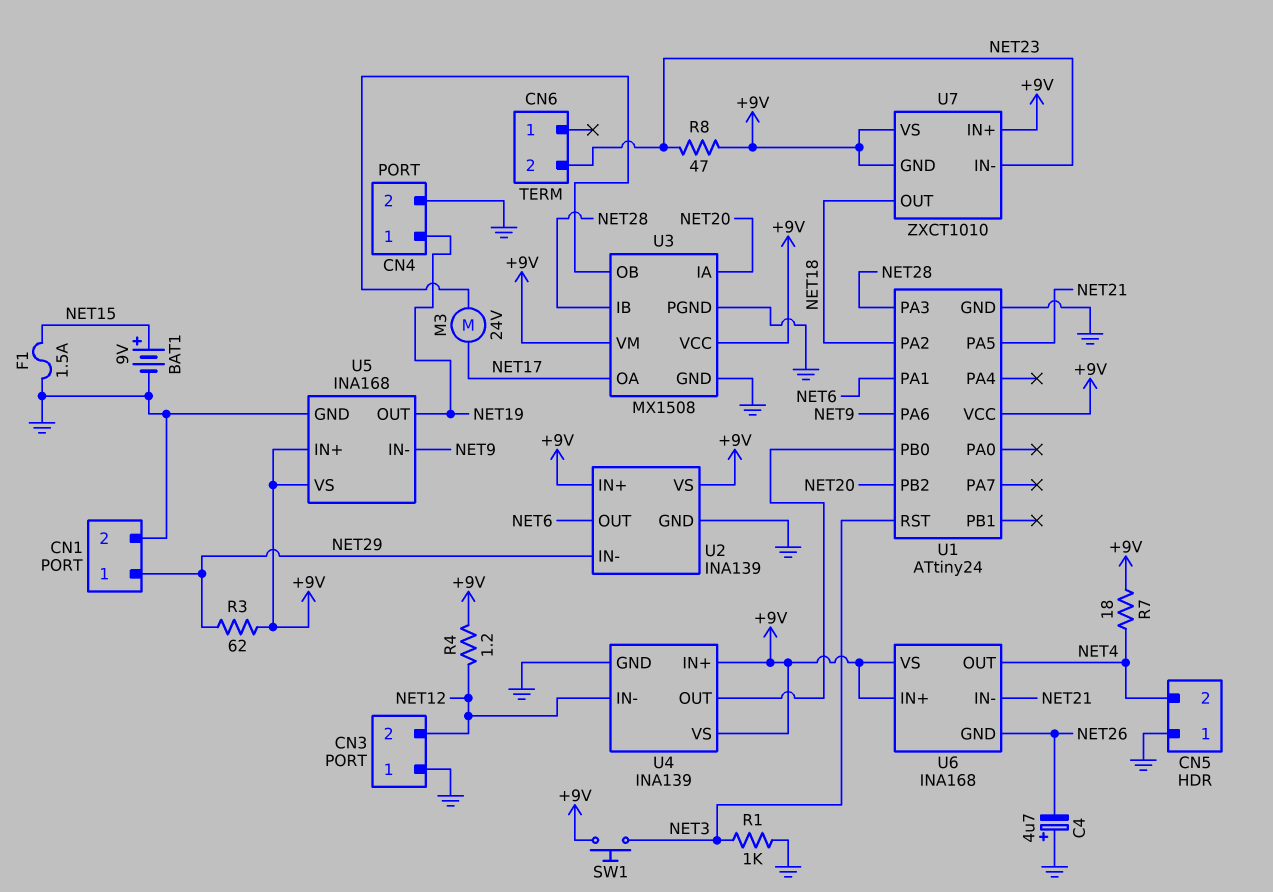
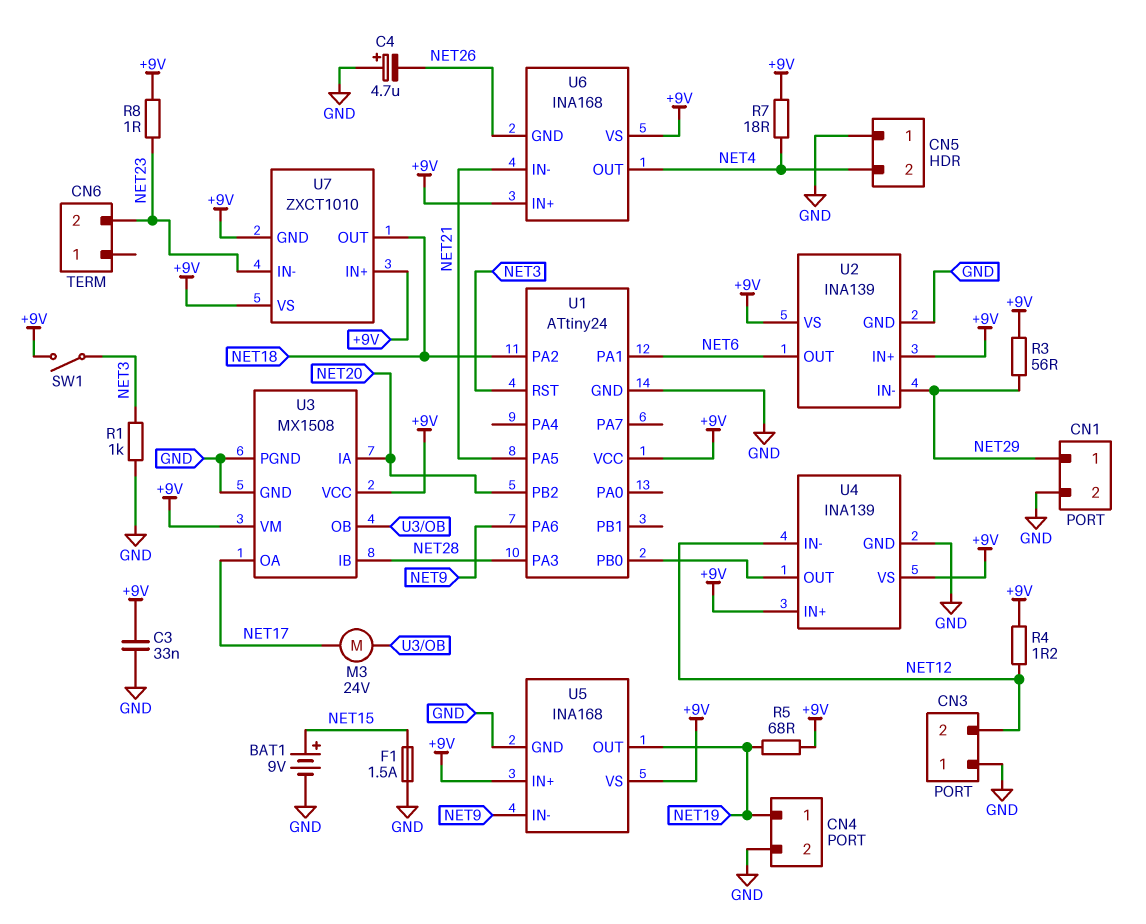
C3: none -> 33nF (+9V, GND)
R3: 62 (+9V, NET29) -> 56 (+9V, NET29)
R5: none -> 68 (+9V, NET19)
R8: 47 (+9V, NET23) -> 1 (+9V, NET23)
SW1: button (+9V, NET3) -> switch (+9V, NET3)

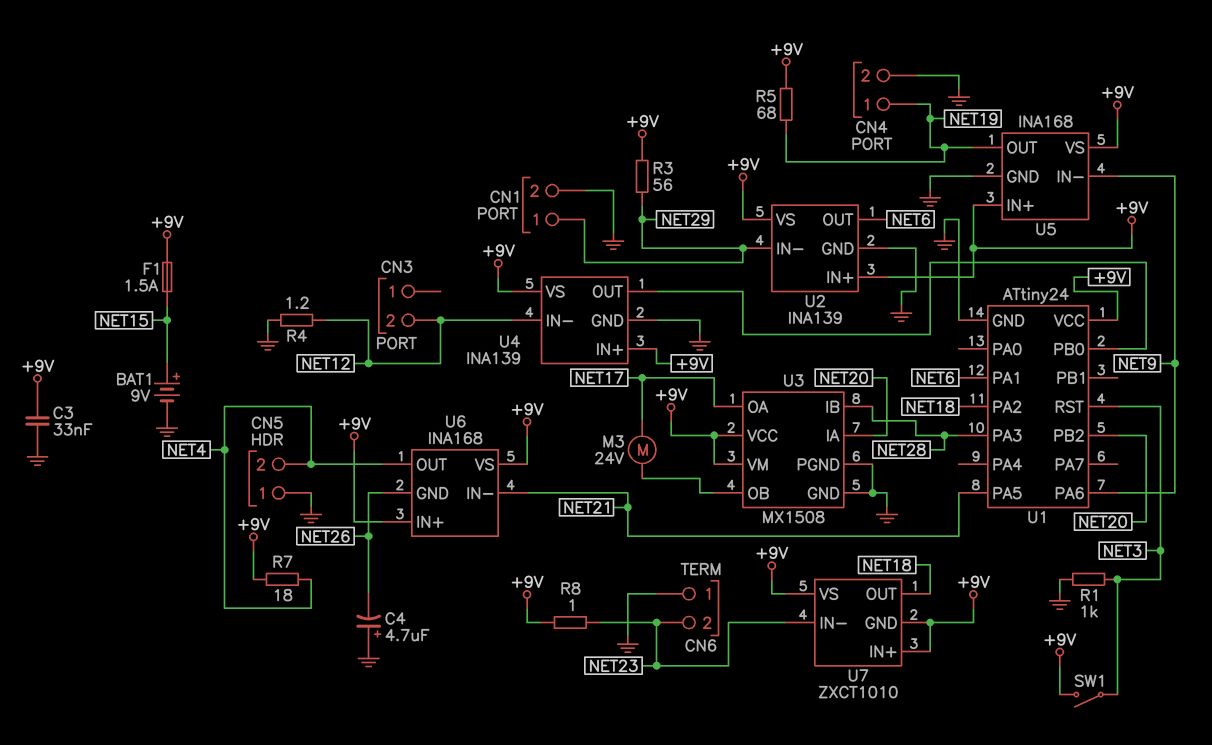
CN3 pin 1: GND -> none
CN6 pin 1: none -> GND
F1: 1.5A (GND, NET15) -> 1.5A (+9V, NET15)
R4: 1.2 (+9V, NET12) -> 1.2 (GND, NET12)

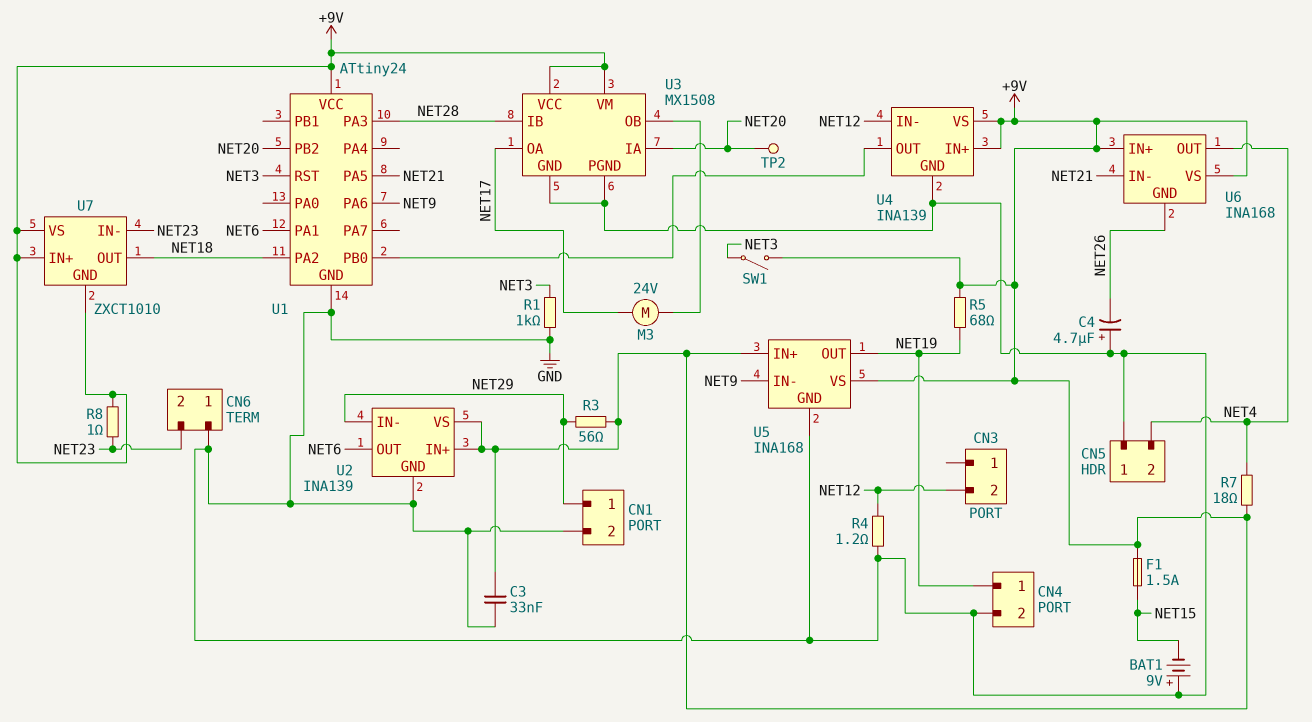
BAT1: 9V (plus NET15, minus GND) -> 9V (plus GND, minus NET15)
TP2: none -> test point (NET20)

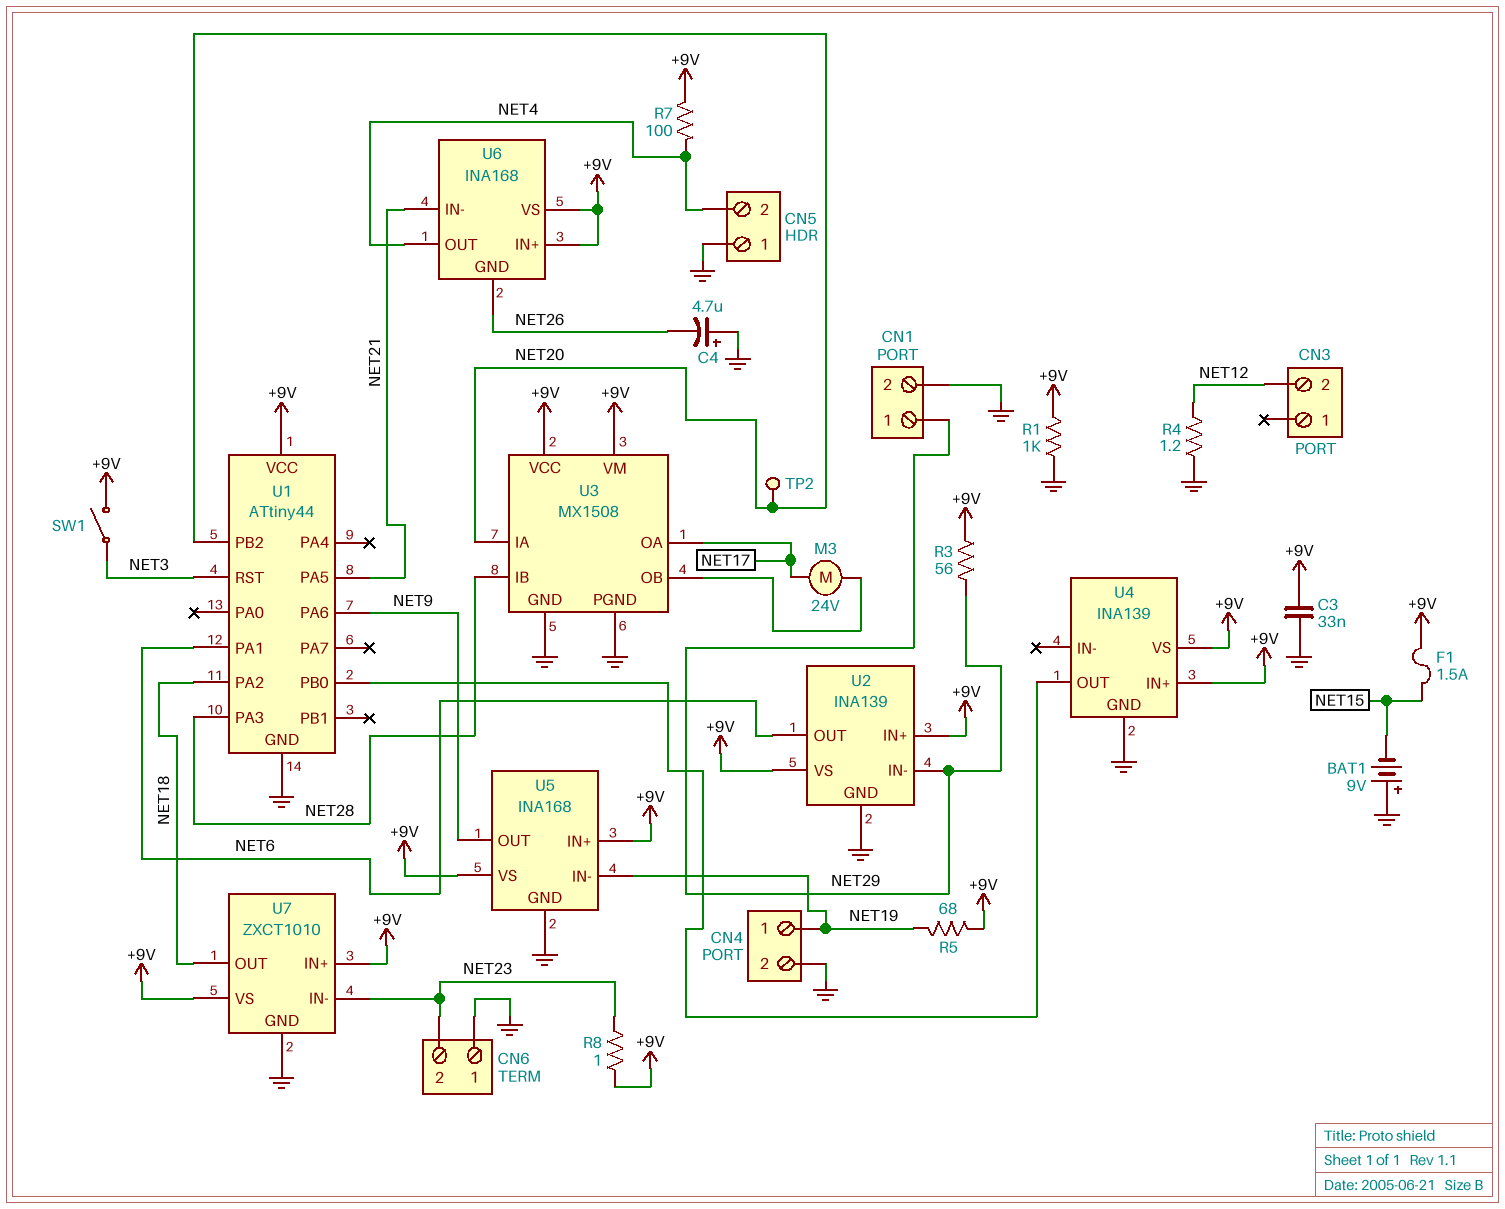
R1: 1k (GND, NET3) -> 1k (+9V, GND)
R7: 18 (+9V, NET4) -> 100 (+9V, NET4)
U1: ATtiny24 -> ATtiny44
U4 pin IN-: NET12 -> none
U5 pin IN-: NET9 -> NET19
U5 pin OUT: NET19 -> NET9
U7 pin GND: +9V -> GND

